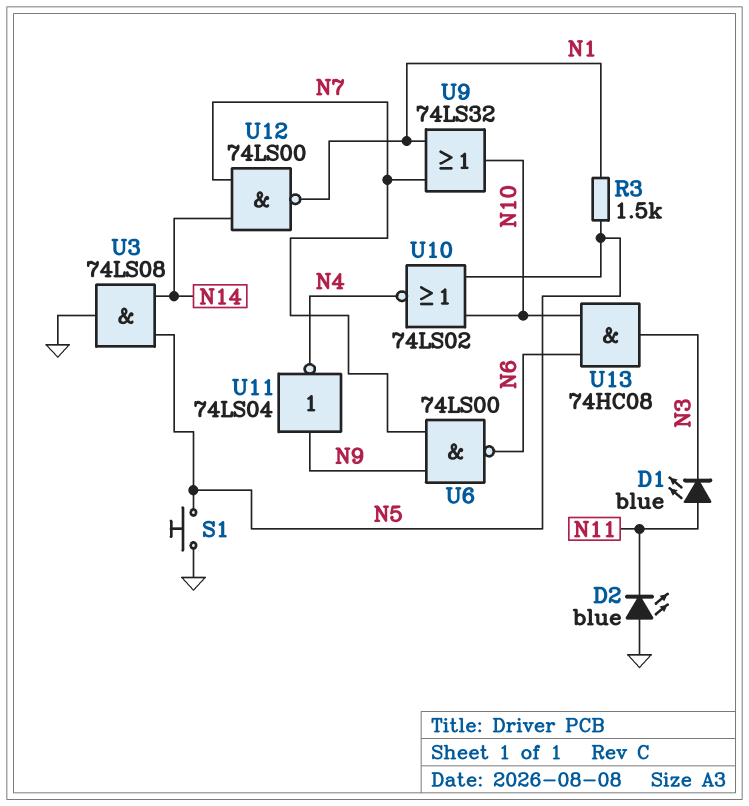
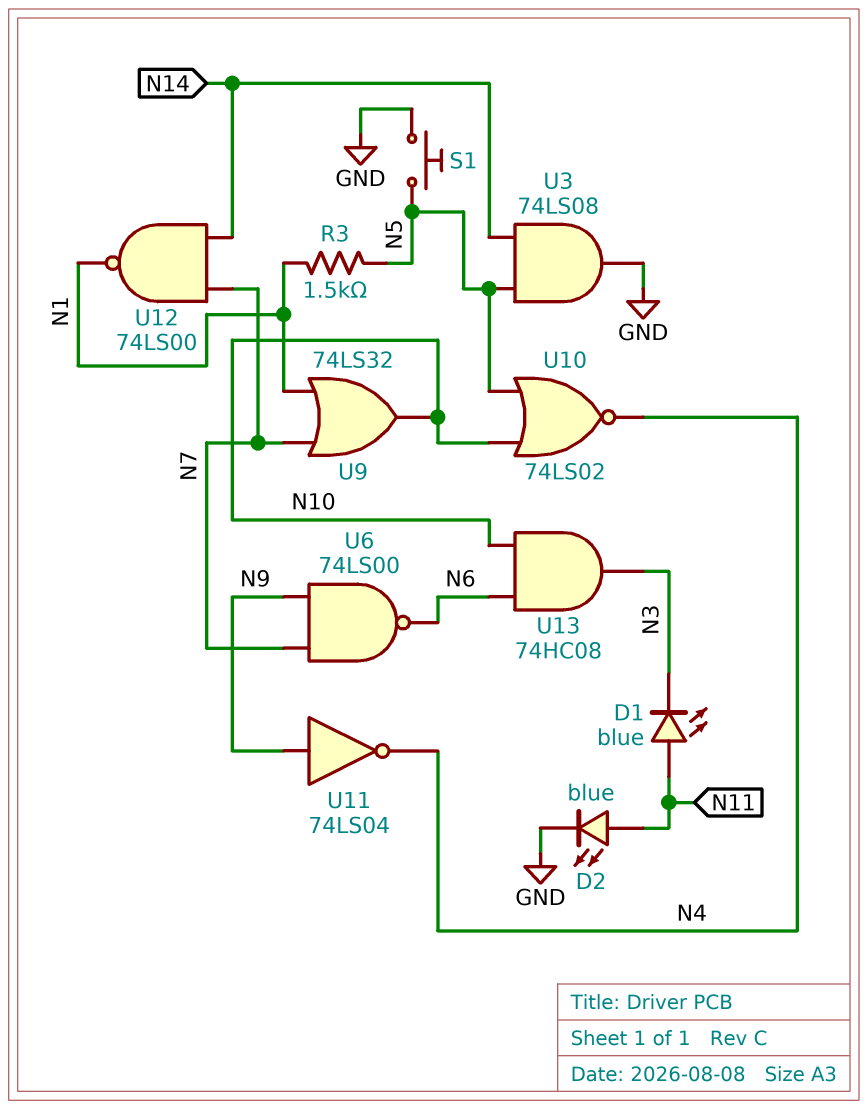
D2: LED blue (A GND, K N11) -> LED blue (A N11, K GND)

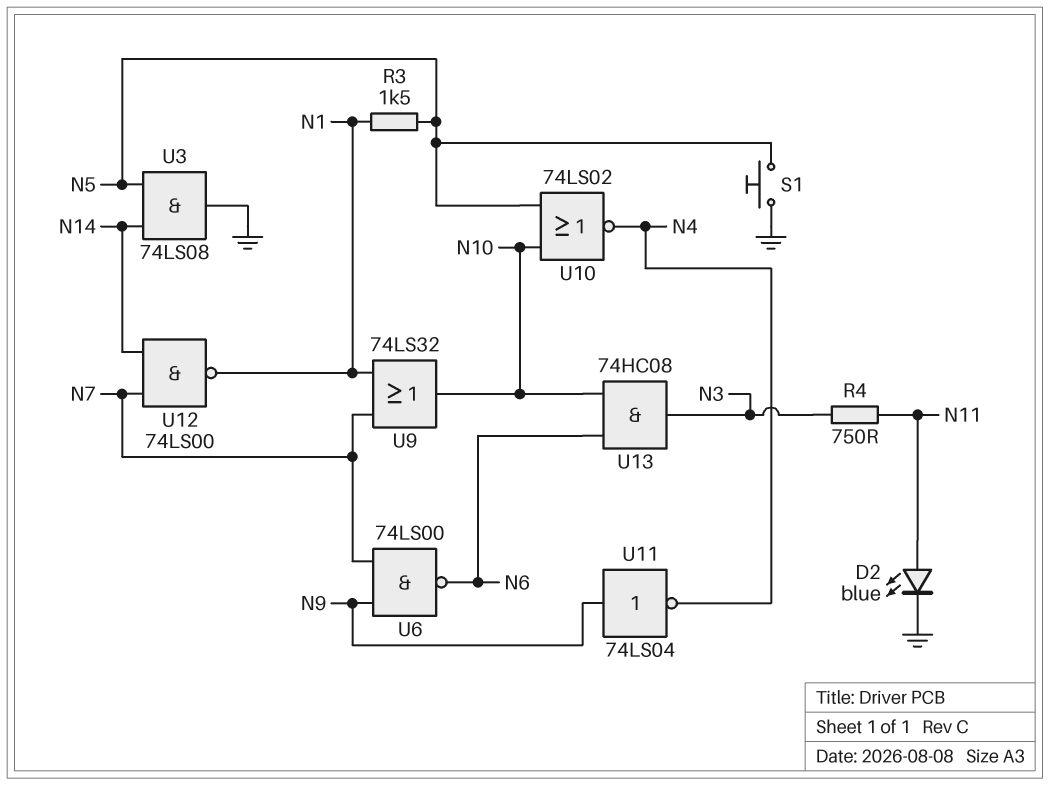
D1: LED blue (A N11, K N3) -> none
R4: none -> 750 (N3, N11)

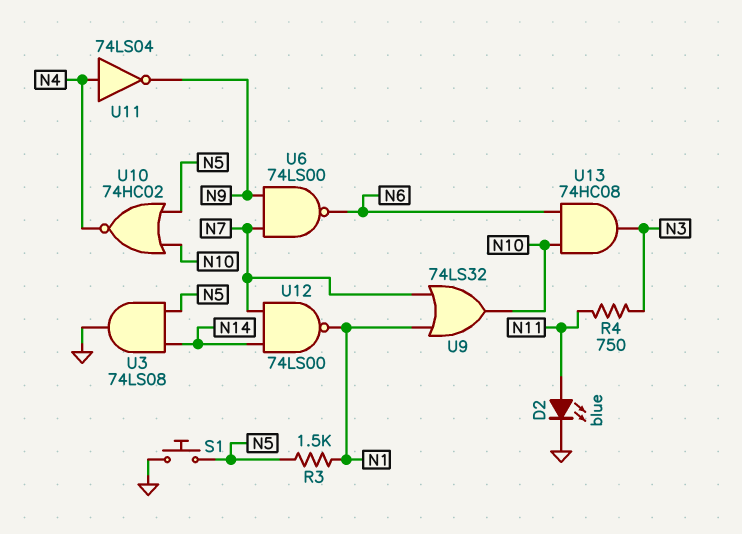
U10: NOR 74LS02 (in N5, in N10, out N4) -> NOR 74HC02 (in N5, in N10, out N4)
U11: NOT 74LS04 (in N9, out N4) -> NOT 74LS04 (in N4, out N9)

